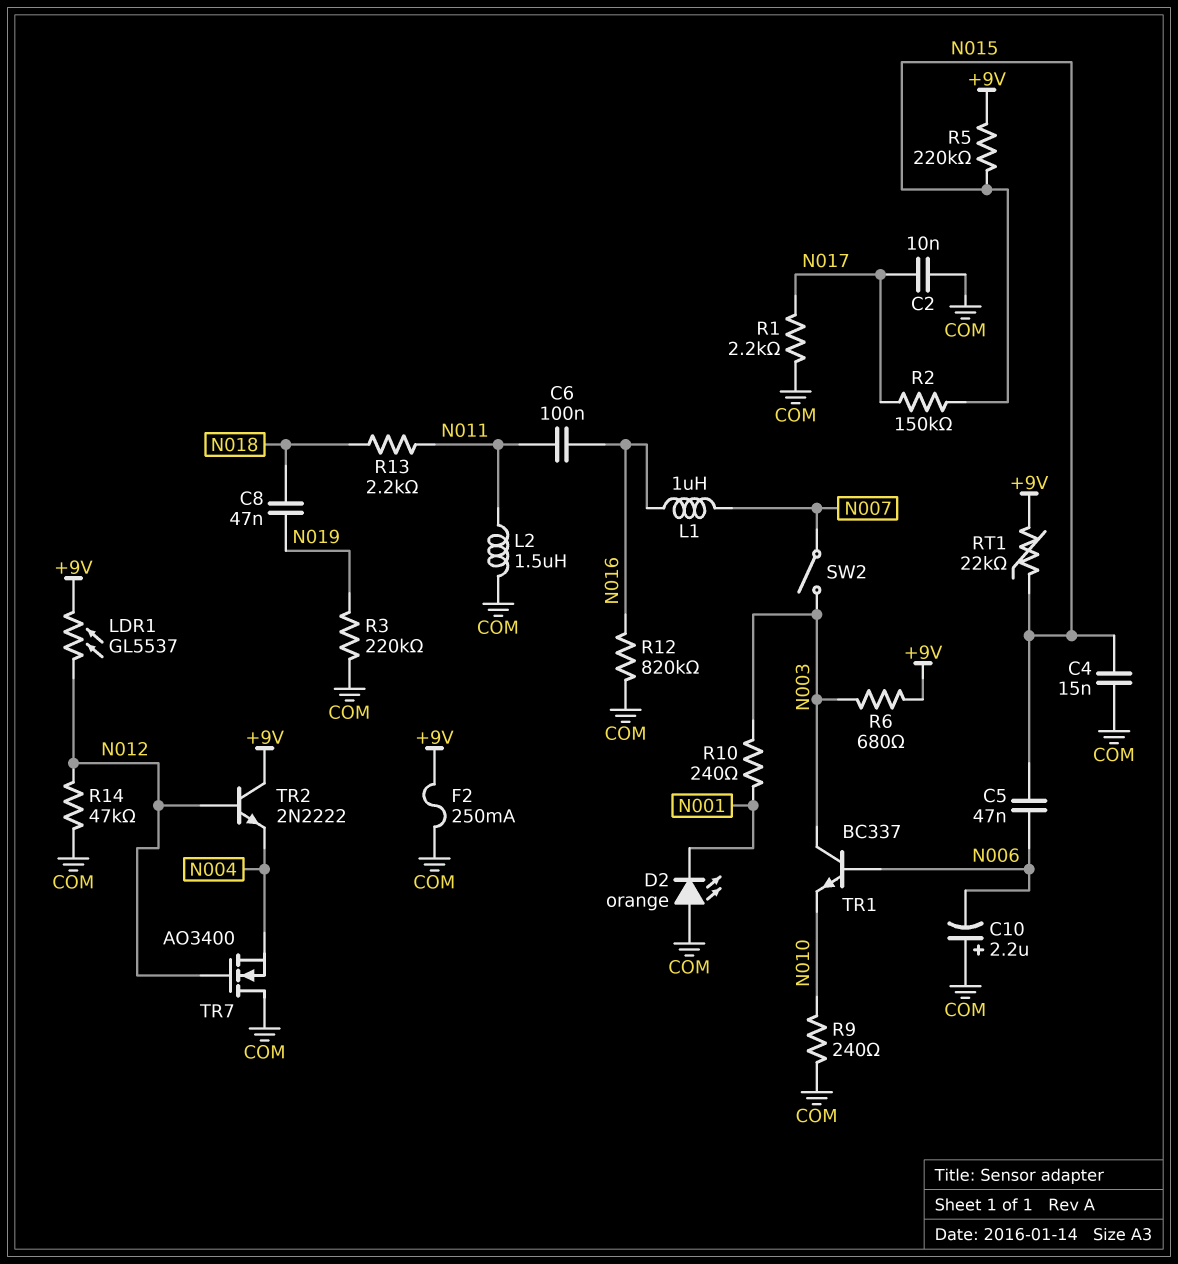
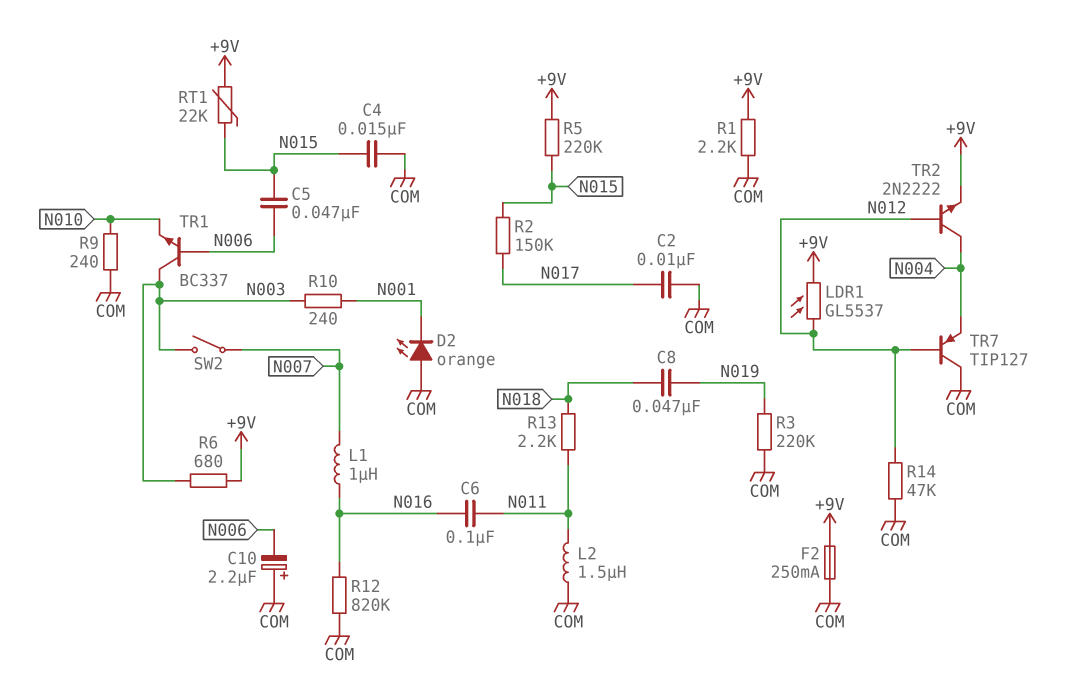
R1: 2.2k (COM, N017) -> 2.2k (+9V, COM)
TR2: NPN 2N2222 (B N012, C +9V, E N004) -> NPN 2N2222 (B N012, C N004, E +9V)
TR7: NMOS AO3400 (G N012, D COM, S N004) -> PNP TIP127 (B N012, C COM, E N004)

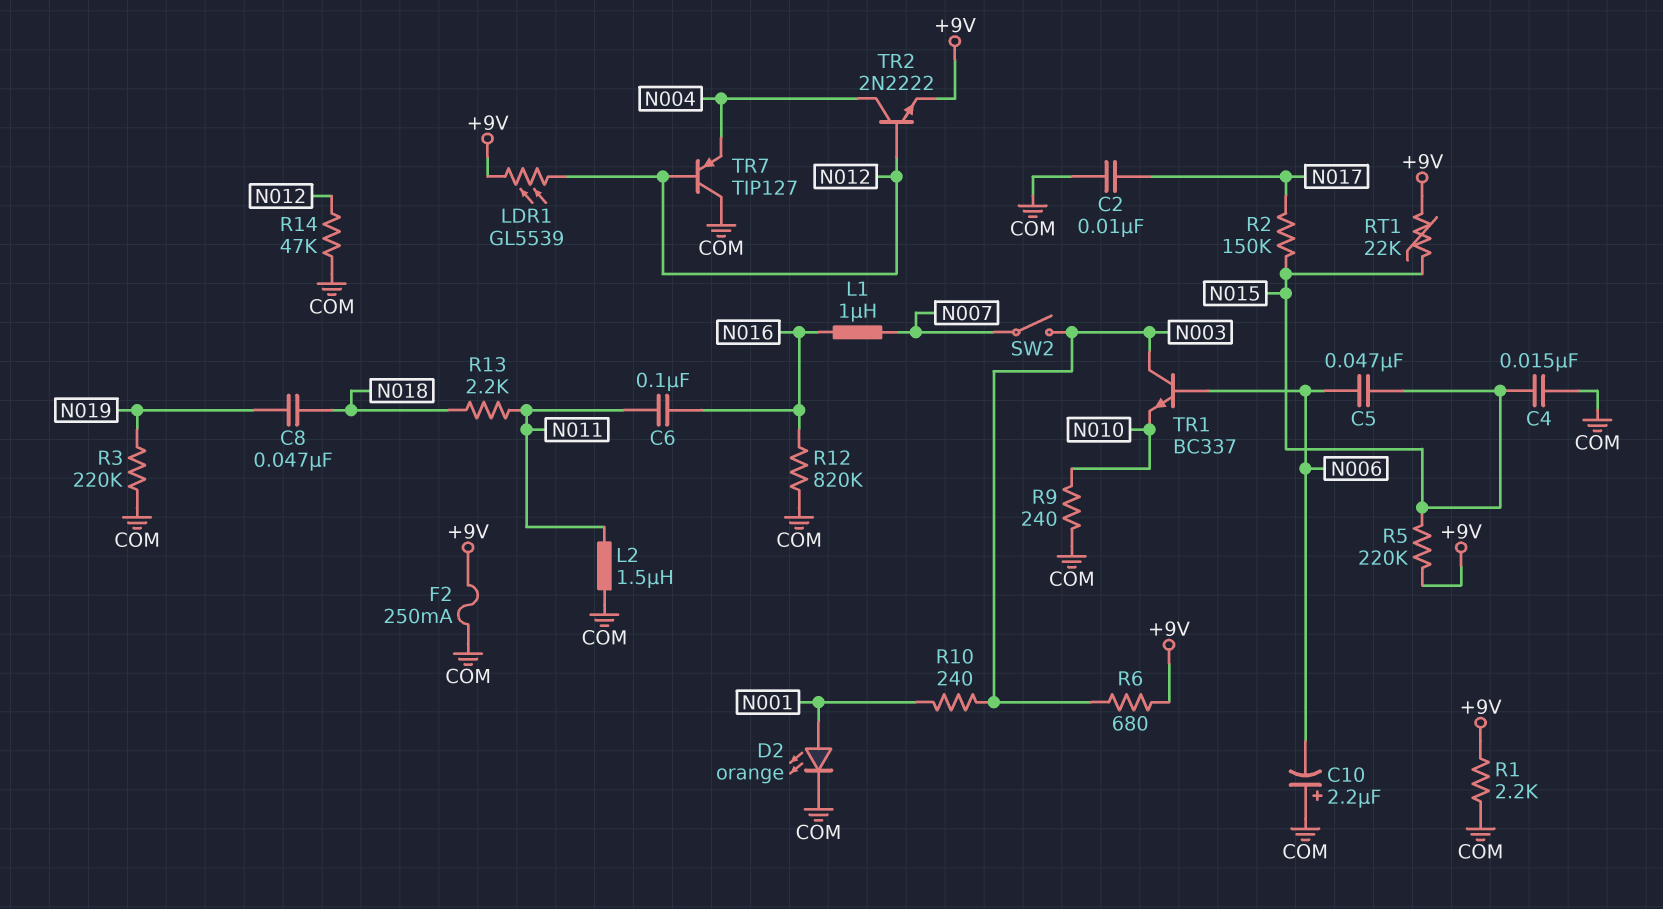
D2: LED orange (A COM, K N001) -> LED orange (A N001, K COM)
LDR1: GL5537 (+9V, N012) -> GL5539 (+9V, N012)

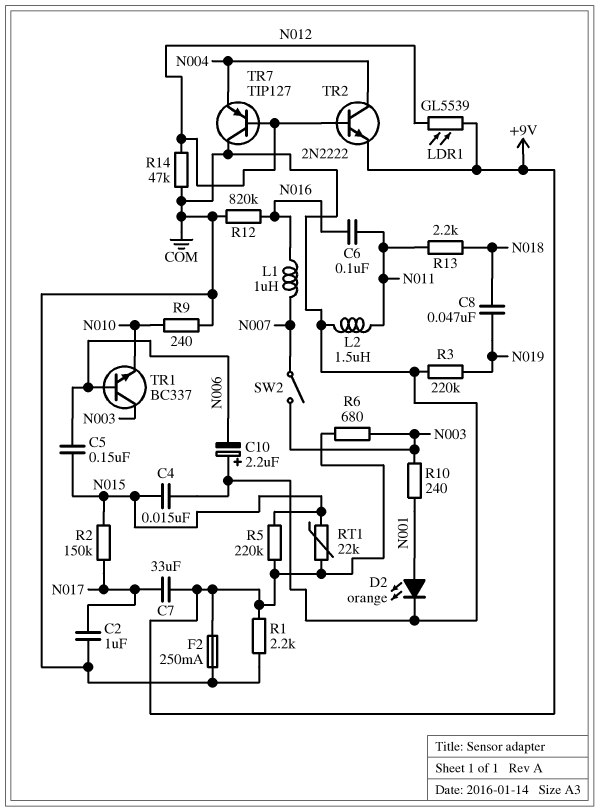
C2: 10nF (COM, N017) -> 1uF (COM, N017)
C5: 47nF (N006, N015) -> 150nF (N006, N015)
C7: none -> 33uF (+9V, N017)

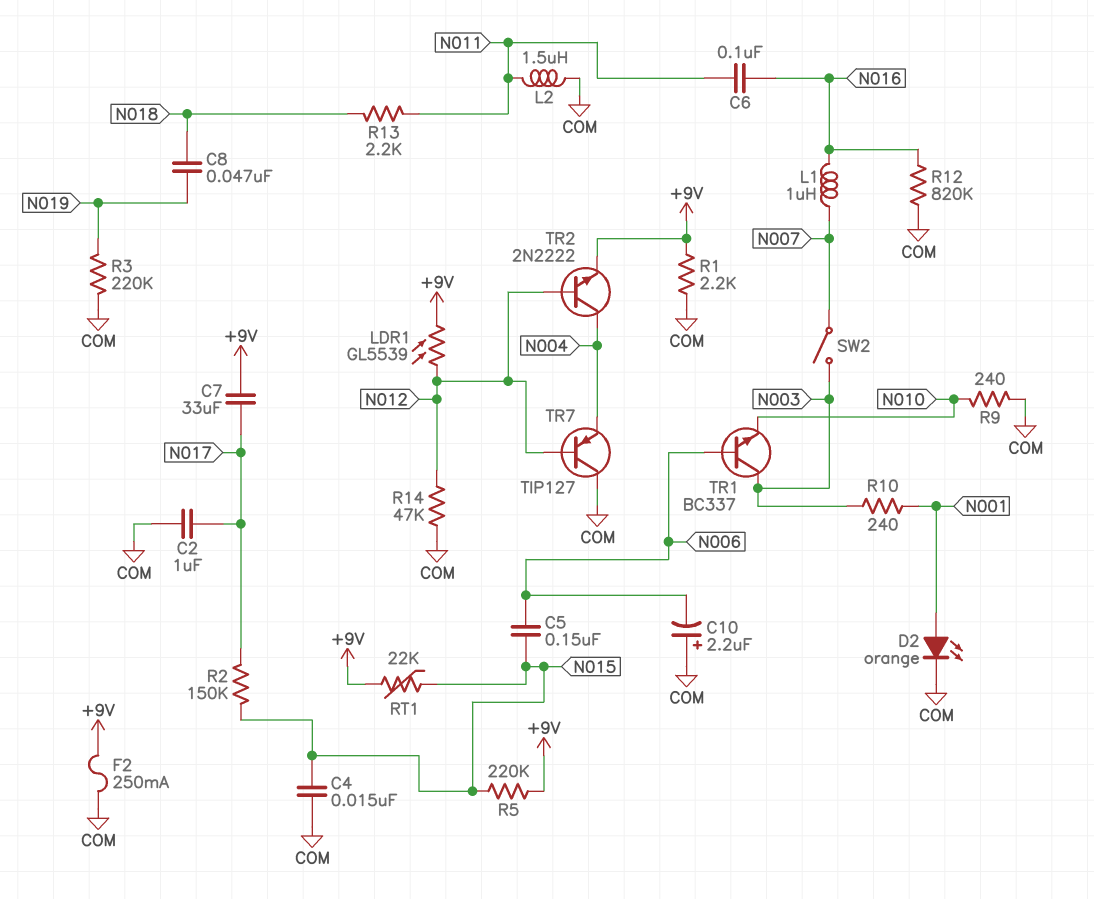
R6: 680 (+9V, N003) -> none

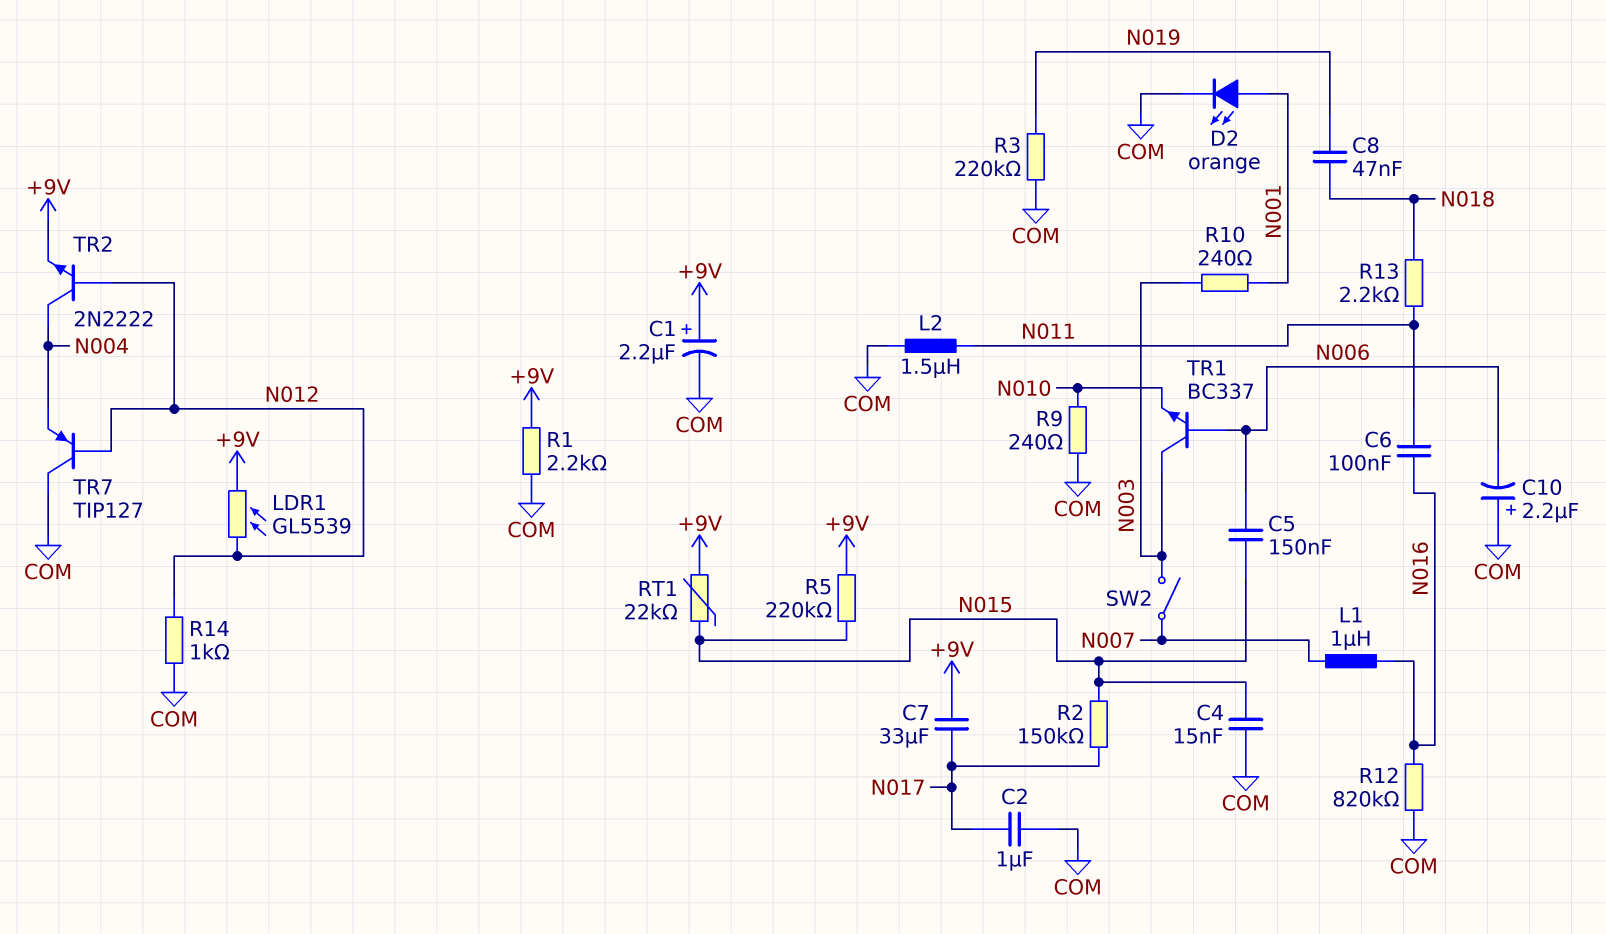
C1: none -> 2.2uF (plus +9V, minus COM)
F2: 250mA (+9V, COM) -> none
R14: 47k (COM, N012) -> 1k (COM, N012)

